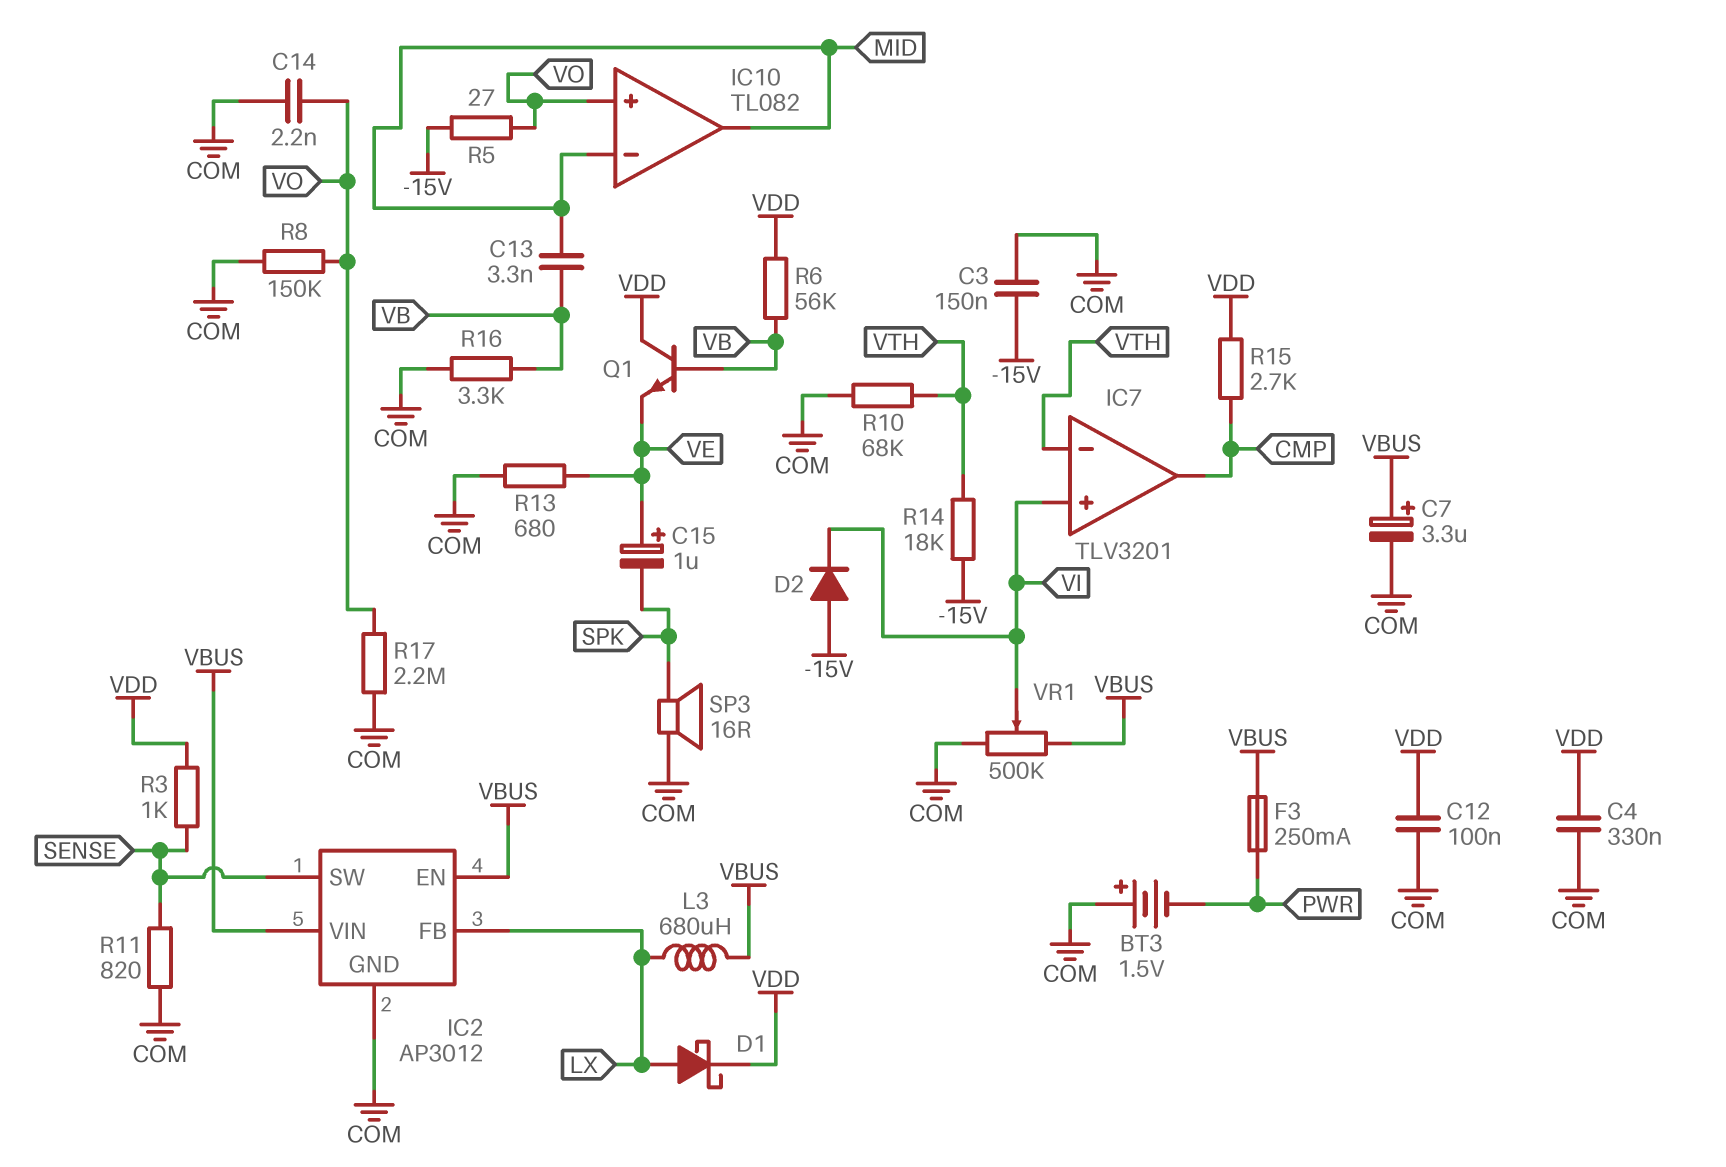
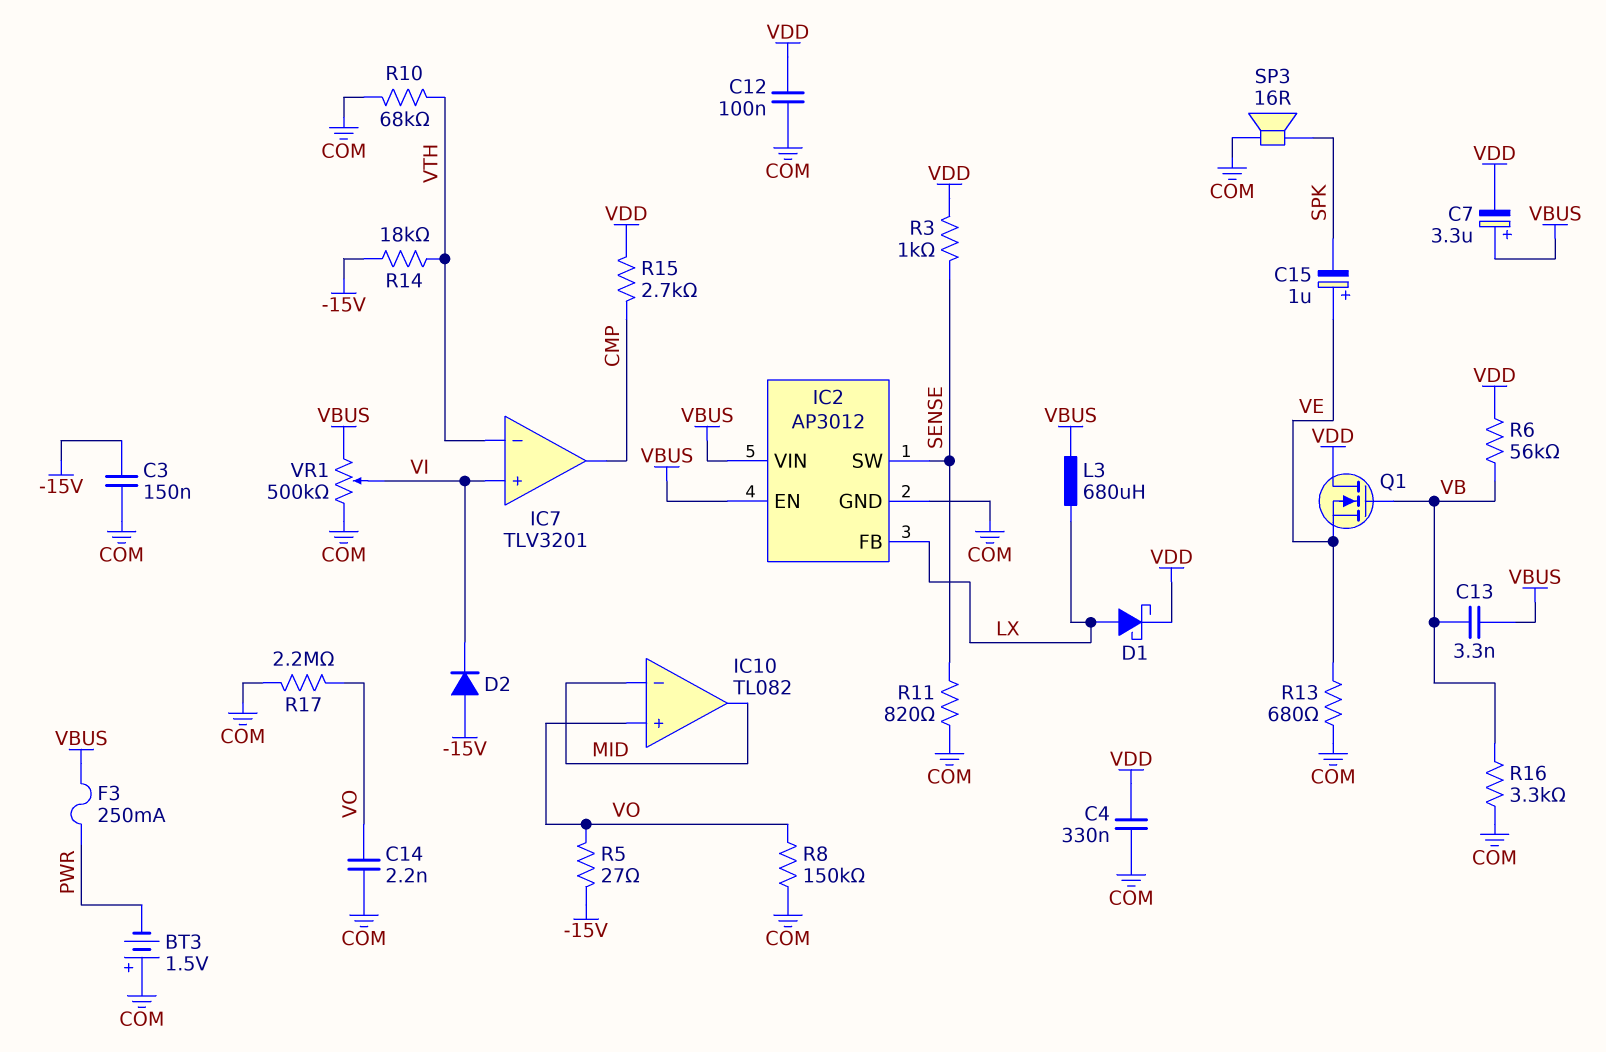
C7: 3.3uF (plus VBUS, minus COM) -> 3.3uF (plus VBUS, minus VDD)
C13: 3.3nF (MID, VB) -> 3.3nF (VB, VBUS)
Q1: NPN (B VB, C VDD, E VE) -> NMOS (G VB, D VDD, S VE)

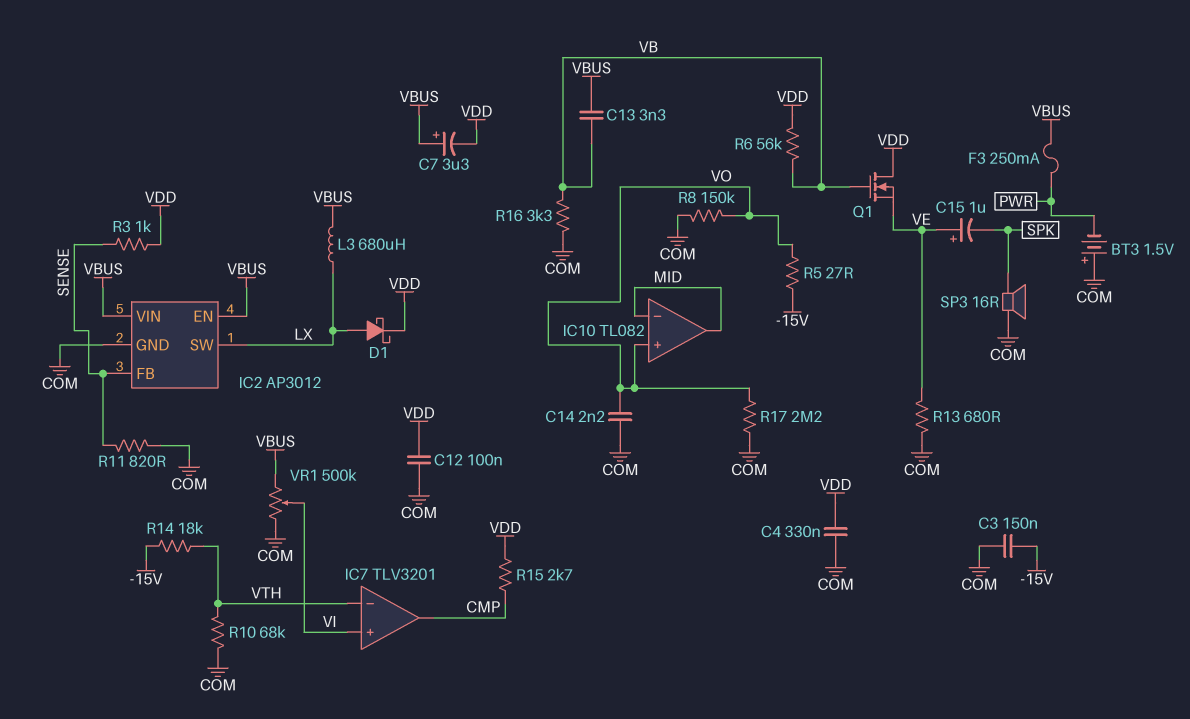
D2: diode (A -15V, K VI) -> none
IC2 pin FB: LX -> SENSE
IC2 pin SW: SENSE -> LX

